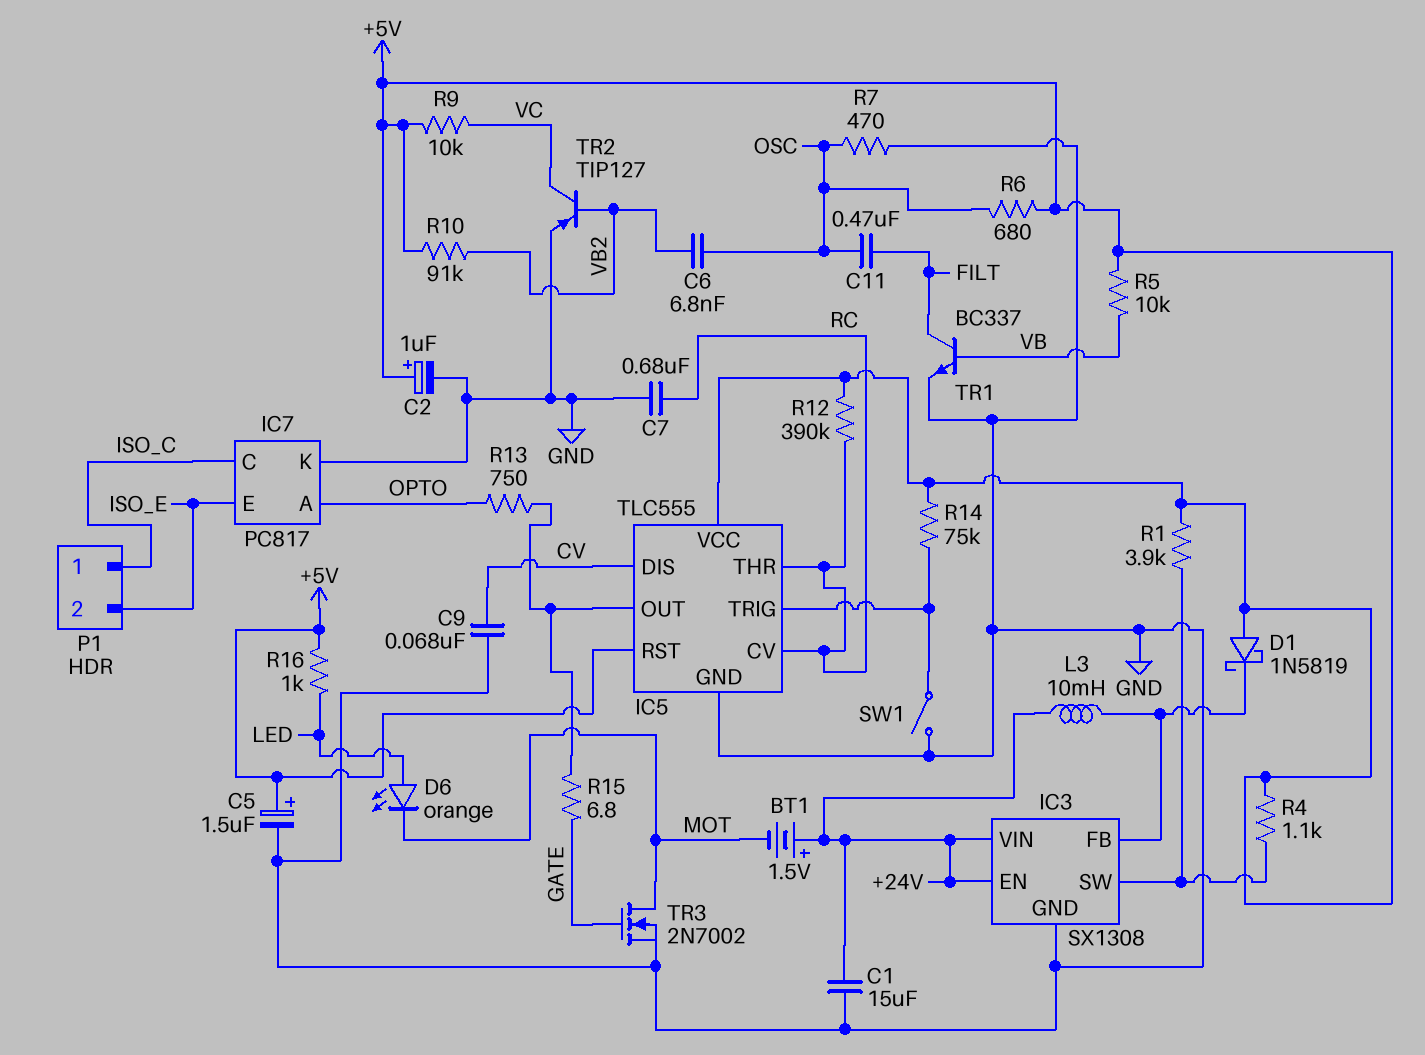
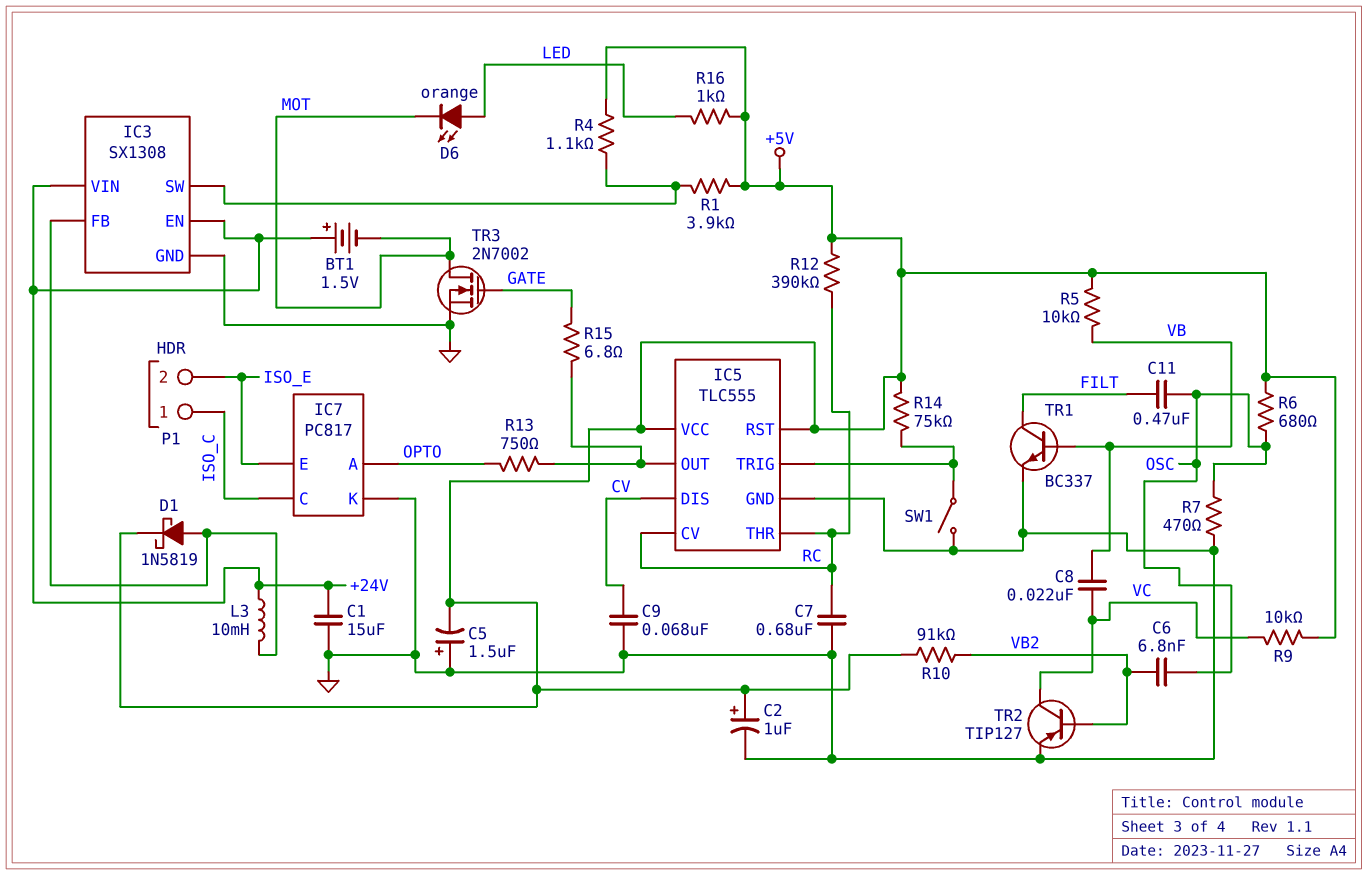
C5: 1.5uF (plus +5V, minus GND) -> 1.5uF (plus GND, minus +5V)
C8: none -> 22nF (VB, VC)
D1: schottky 1N5819 (A +5V, K IC3/FB) -> schottky 1N5819 (A IC3/FB, K +5V)

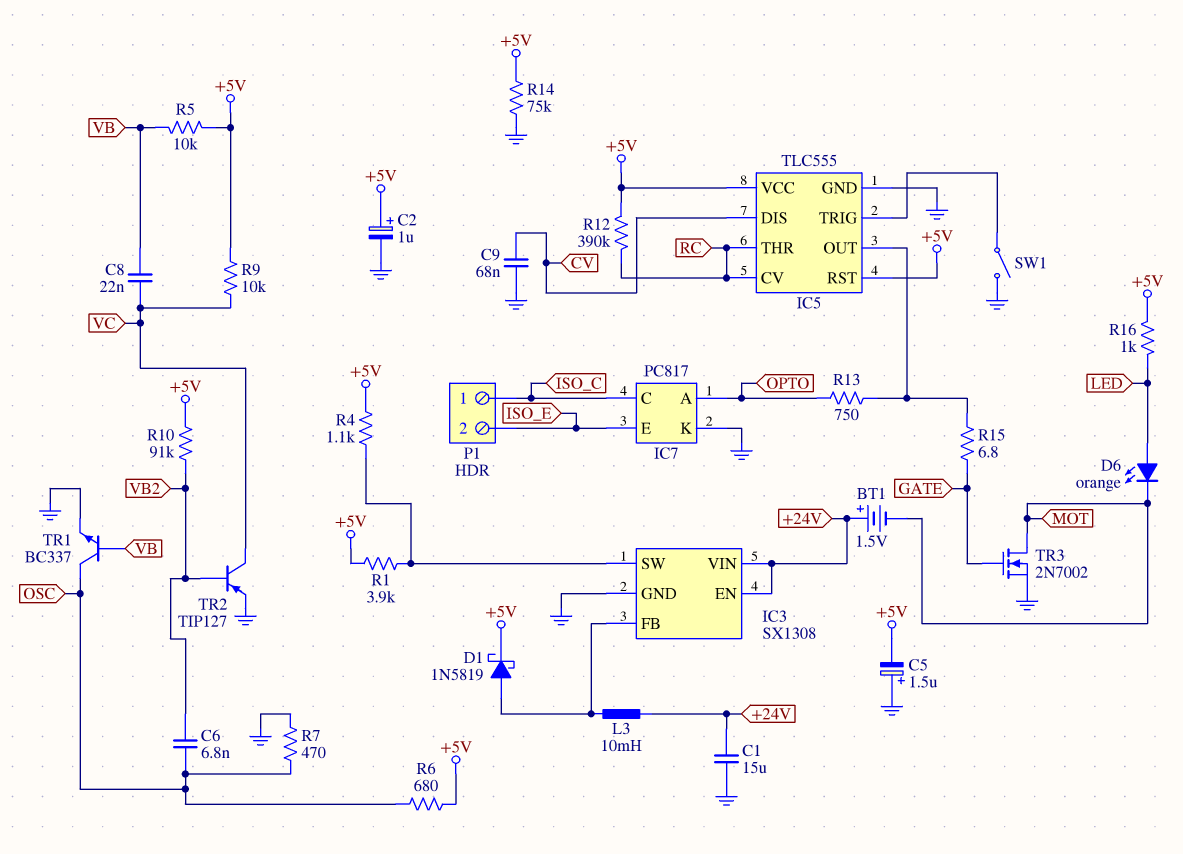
C7: 680nF (GND, RC) -> none
C11: 470nF (FILT, OSC) -> none
R14: 75k (+5V, IC5/TRIG) -> 75k (+5V, GND)
TR1: NPN BC337 (B VB, C FILT, E GND) -> NPN BC337 (B VB, C OSC, E GND)

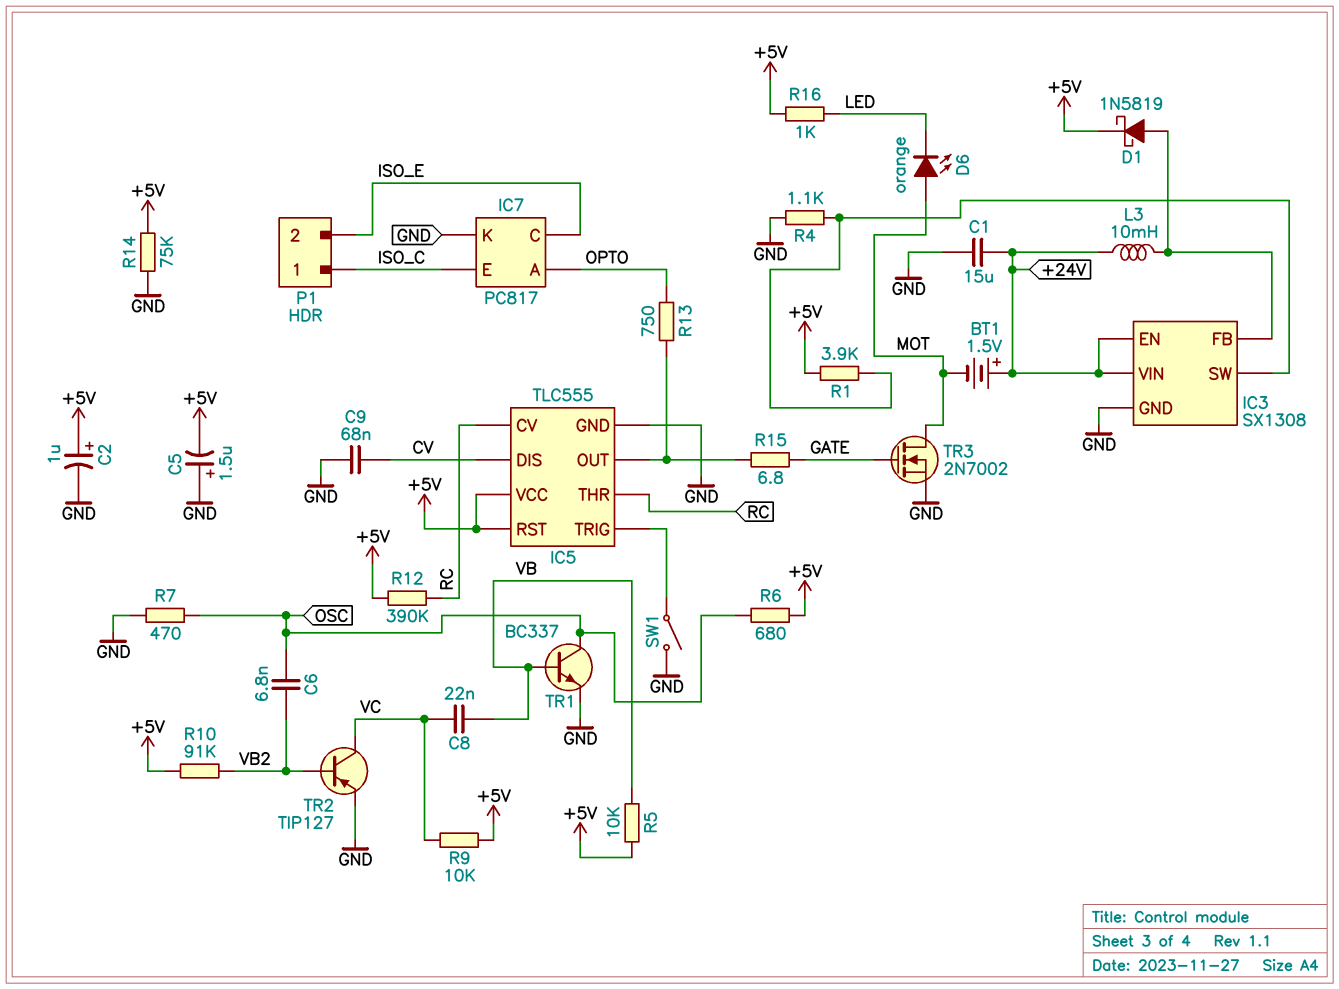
D6: LED orange (A LED, K MOT) -> LED orange (A MOT, K LED)
IC7 pin C: ISO_C -> ISO_E
IC7 pin E: ISO_E -> ISO_C
R4: 1.1k (+5V, IC3/SW) -> 1.1k (GND, IC3/SW)

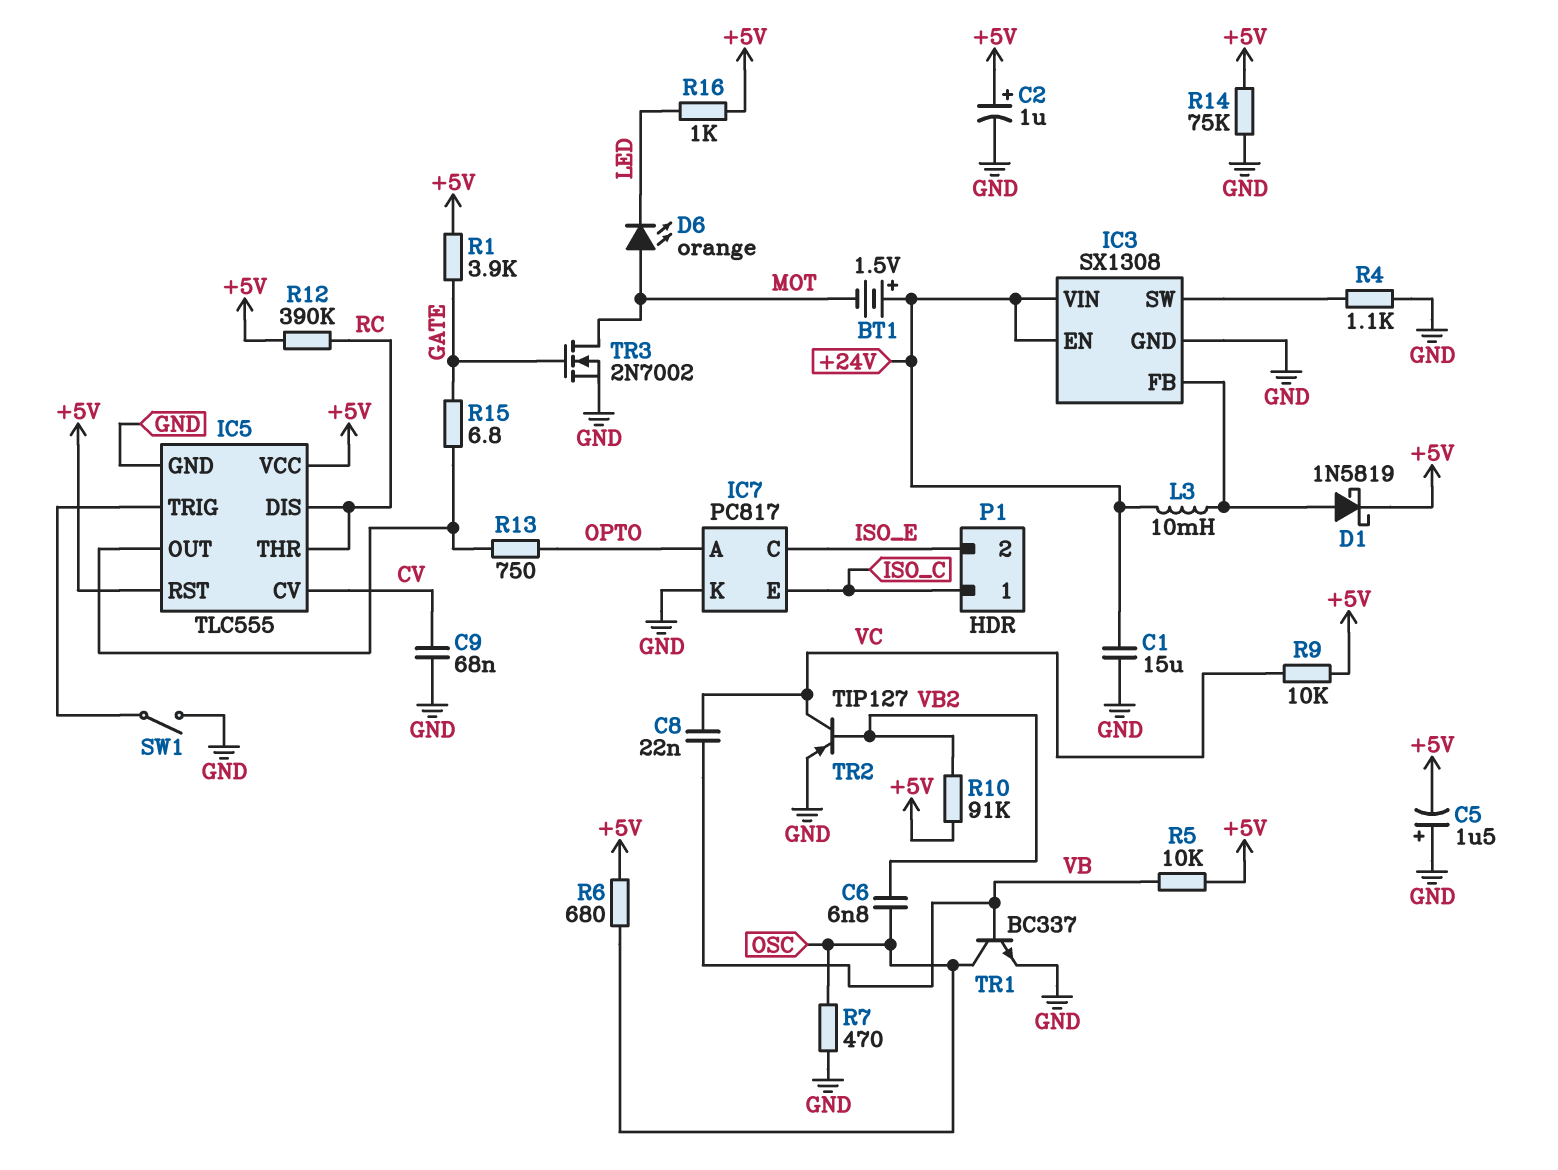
IC5 pin CV: RC -> CV
IC5 pin DIS: CV -> RC
R1: 3.9k (+5V, IC3/SW) -> 3.9k (+5V, GATE)

